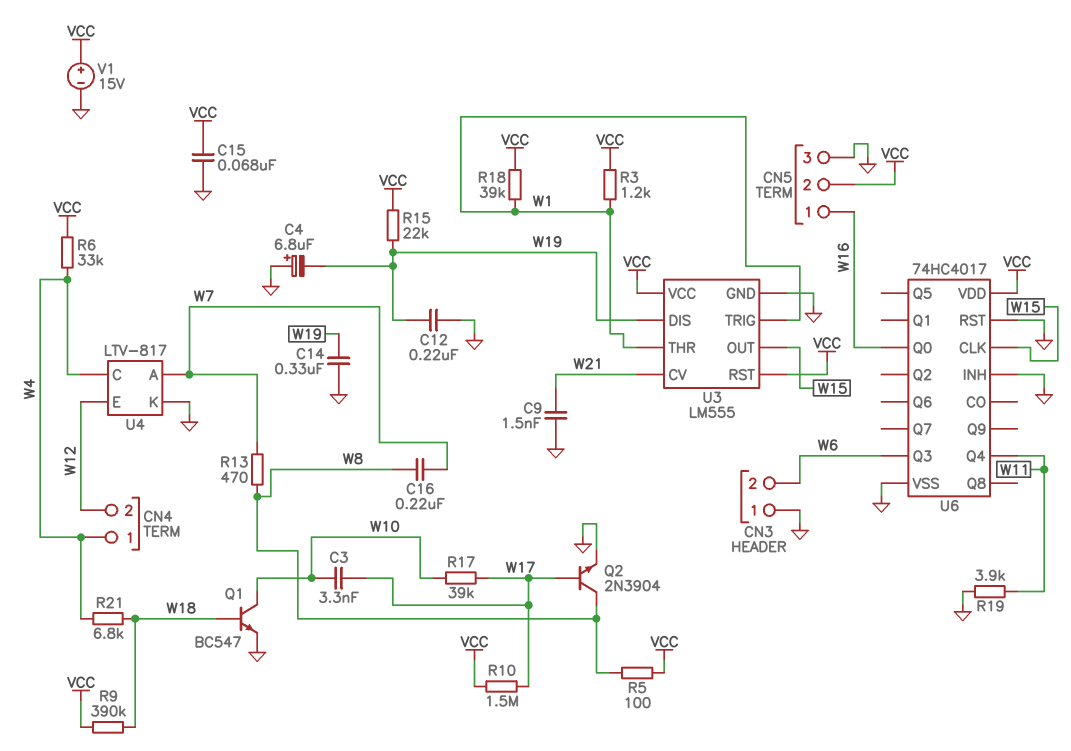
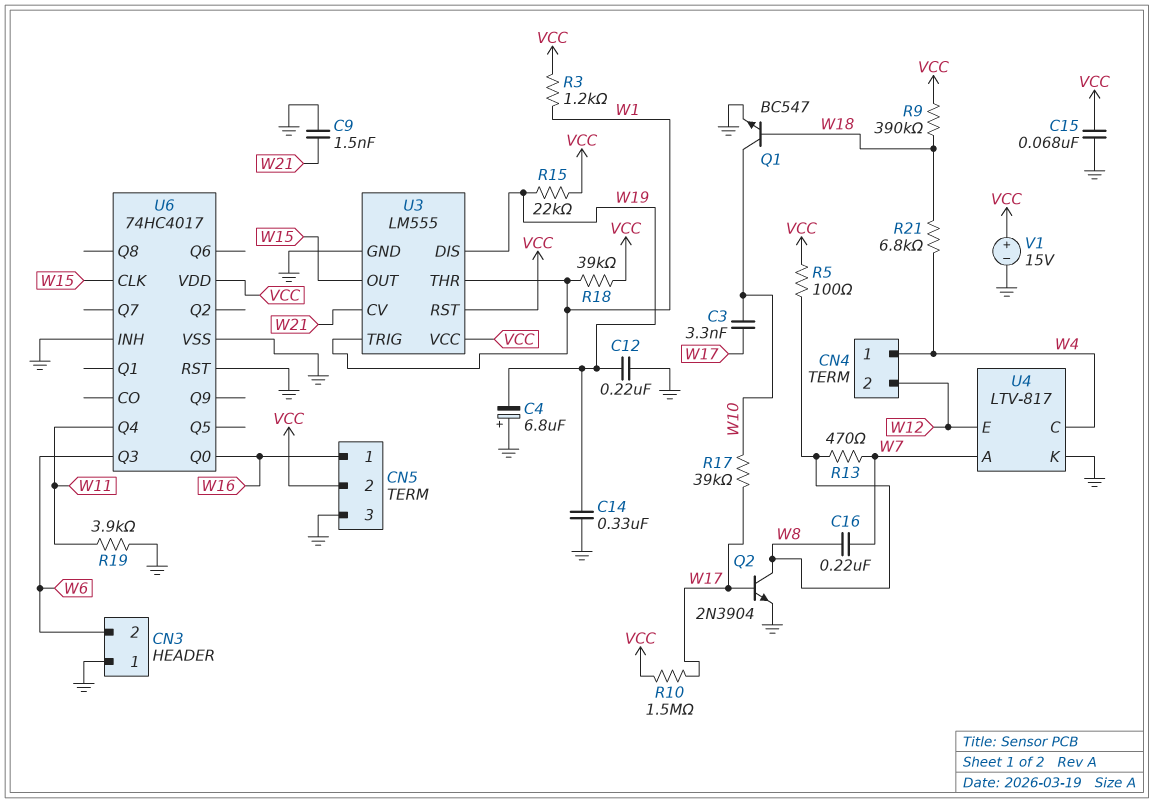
R6: 33k (VCC, W4) -> none

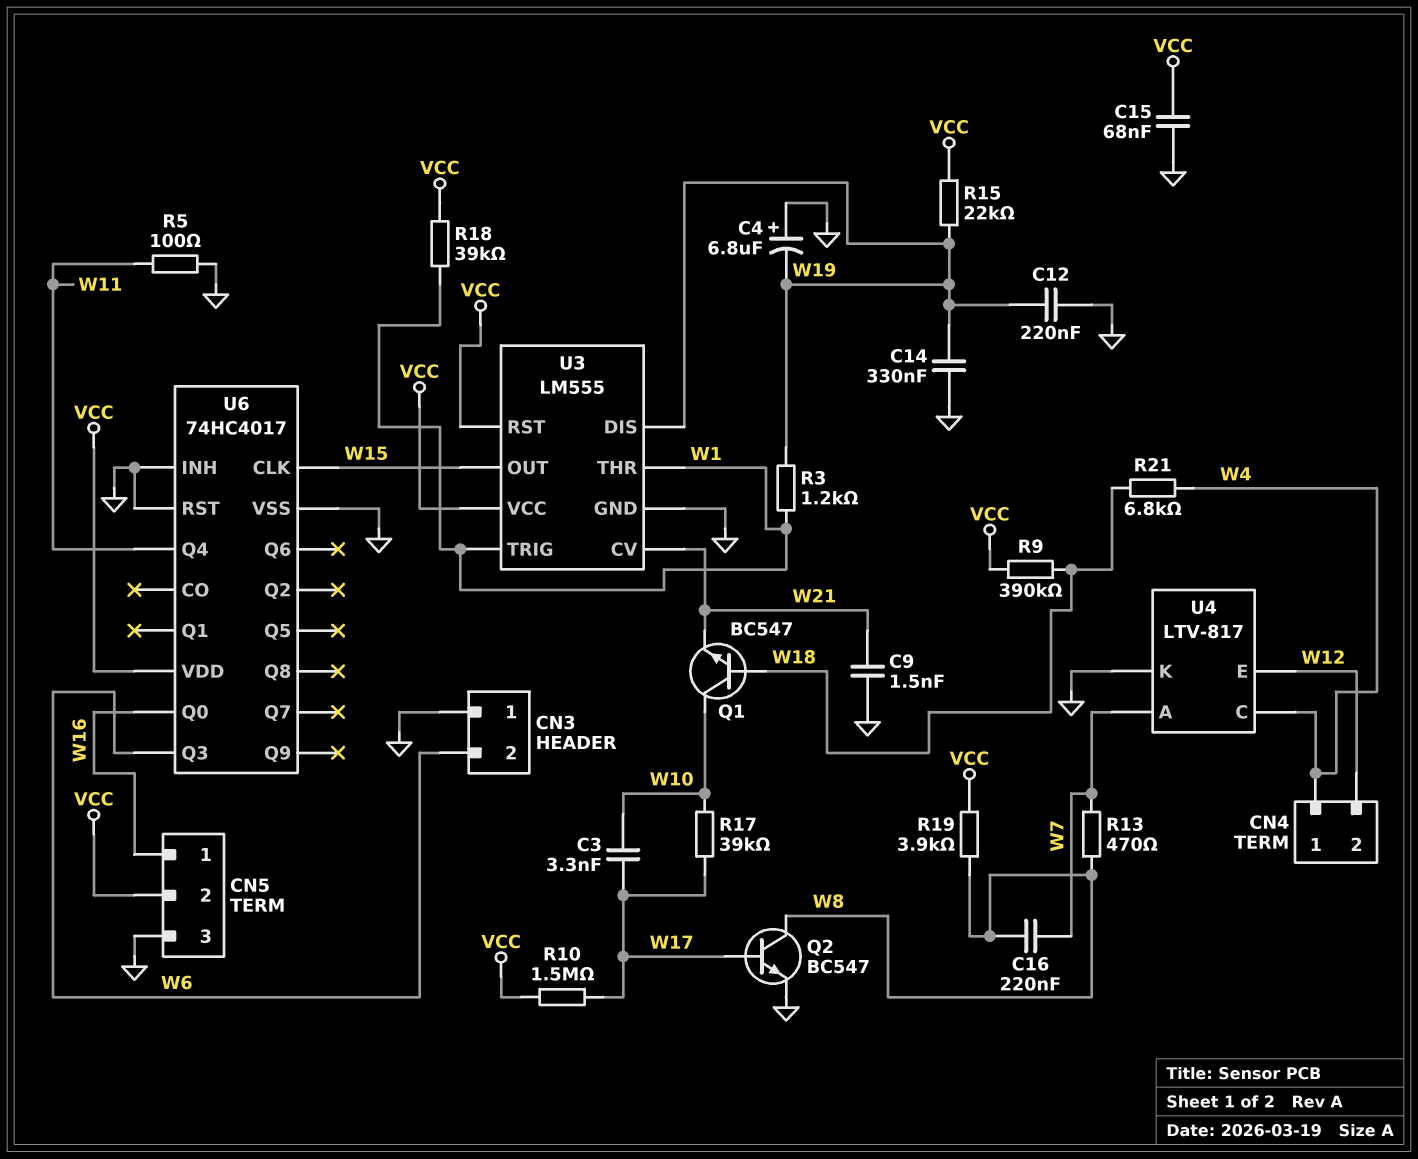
Q1: NPN BC547 (B W18, C W10, E GND) -> NPN BC547 (B W18, C W10, E W21)
Q2: NPN 2N3904 (B W17, C W8, E GND) -> NPN BC547 (B W17, C W8, E GND)
R3: 1.2k (VCC, W1) -> 1.2k (W1, W19)
R5: 100 (VCC, W8) -> 100 (GND, W11)
R19: 3.9k (GND, W11) -> 3.9k (VCC, W8)
V1: 15V (plus VCC, minus GND) -> none

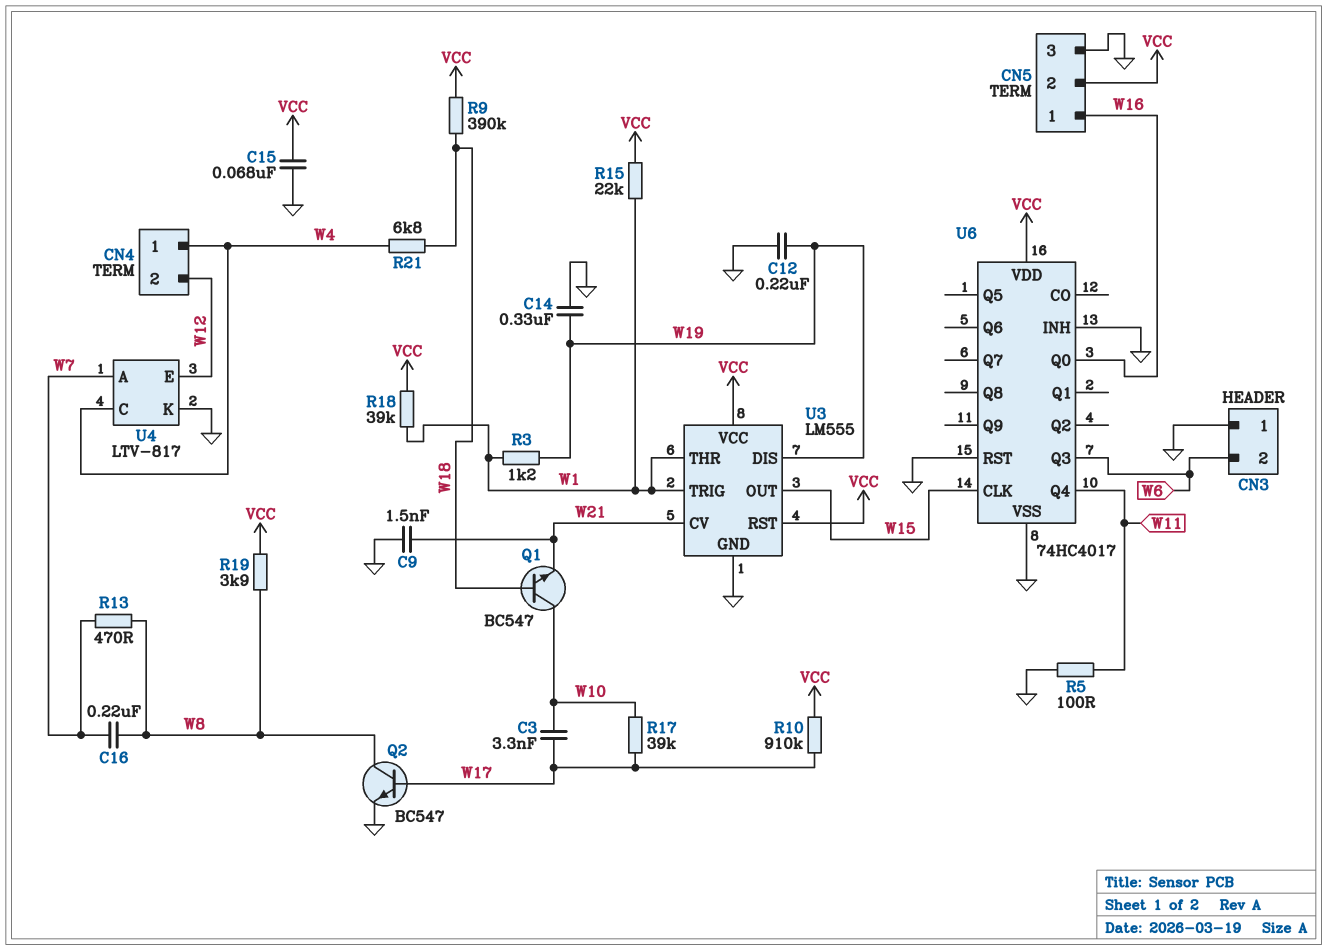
C4: 6.8uF (plus GND, minus W19) -> none
R10: 1.5M (VCC, W17) -> 910k (VCC, W17)
R15: 22k (VCC, W19) -> 22k (VCC, W1)

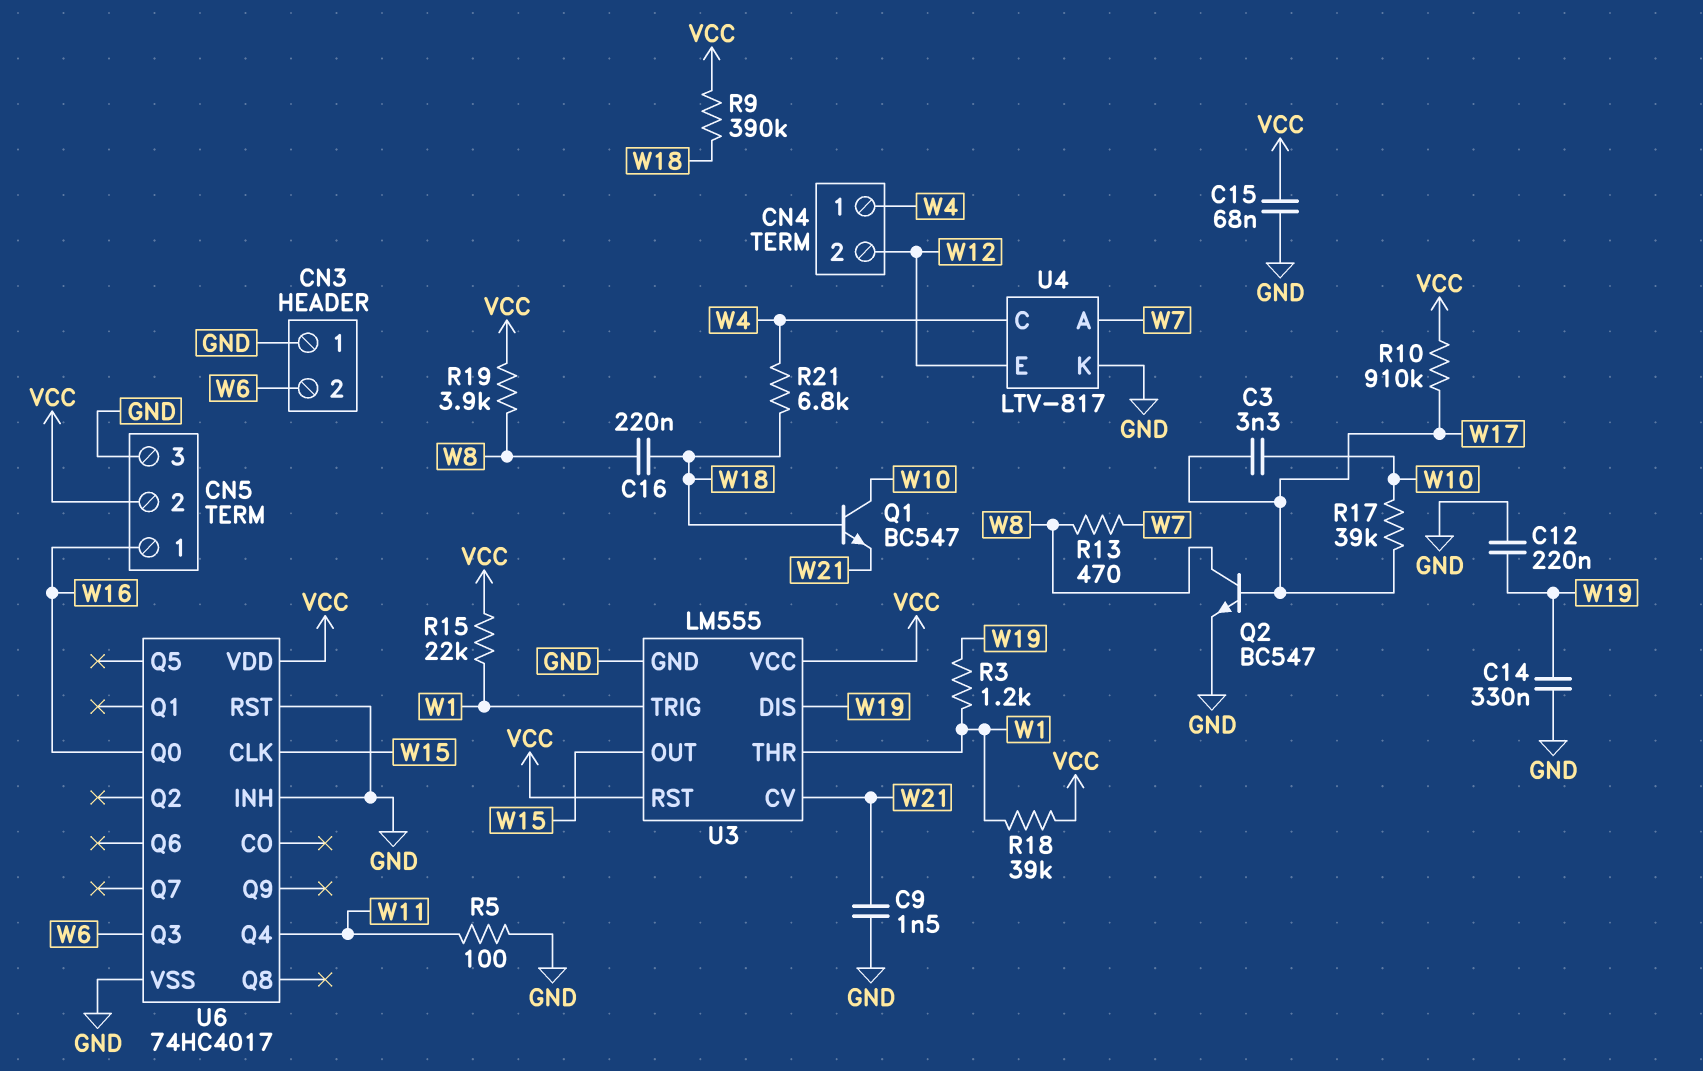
C16: 220nF (W7, W8) -> 220nF (W8, W18)

